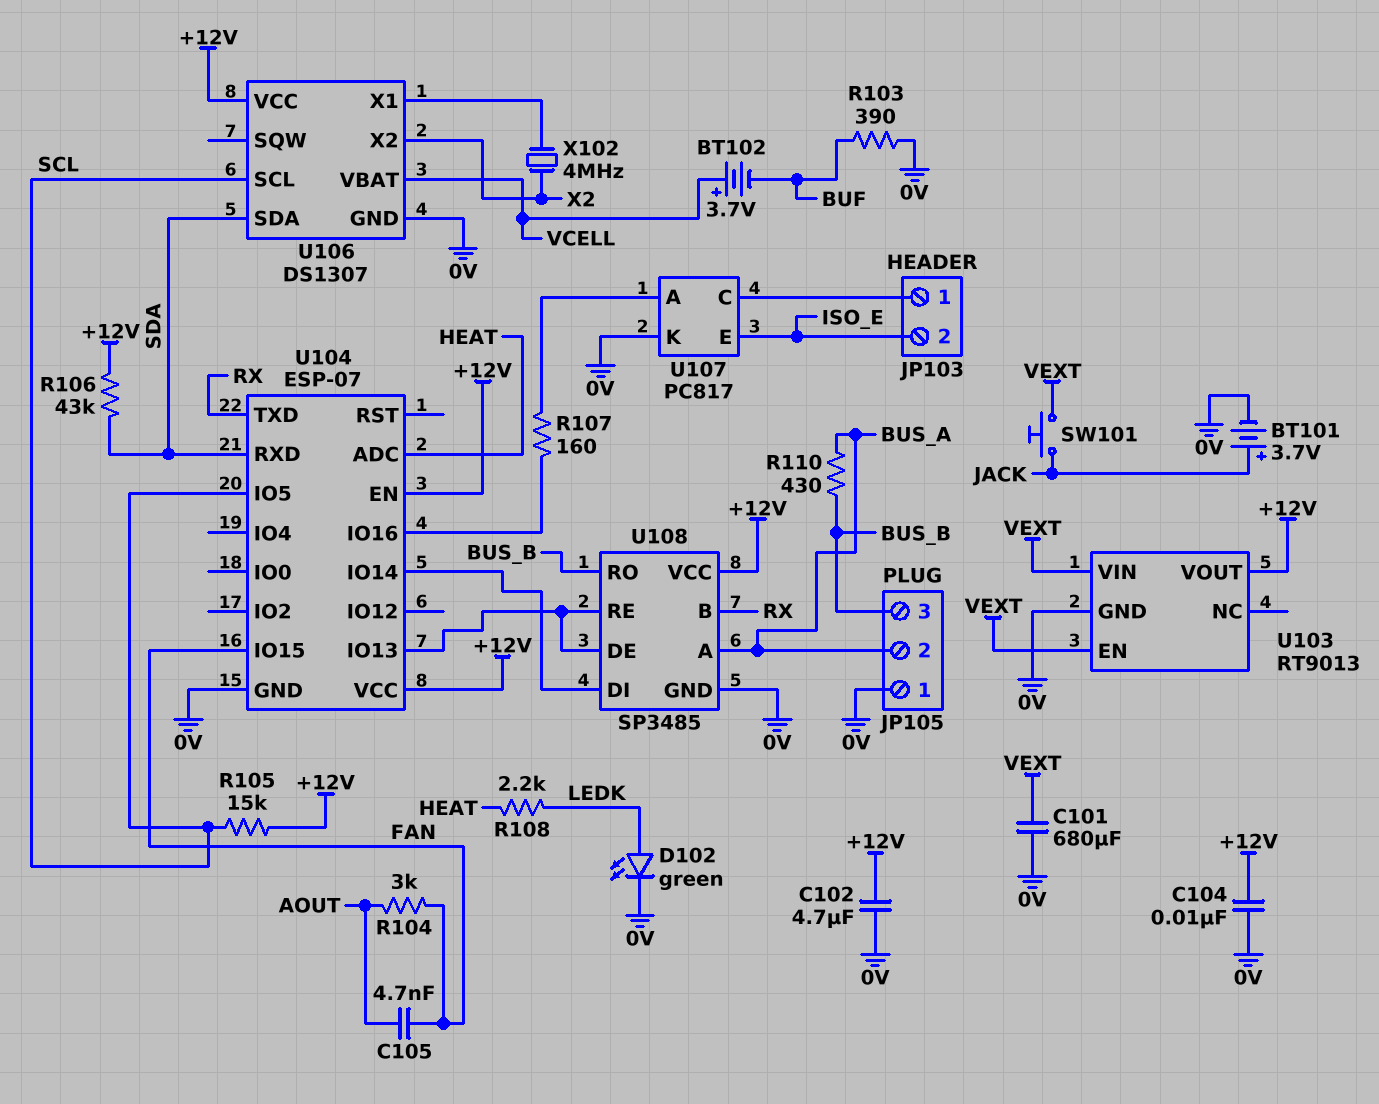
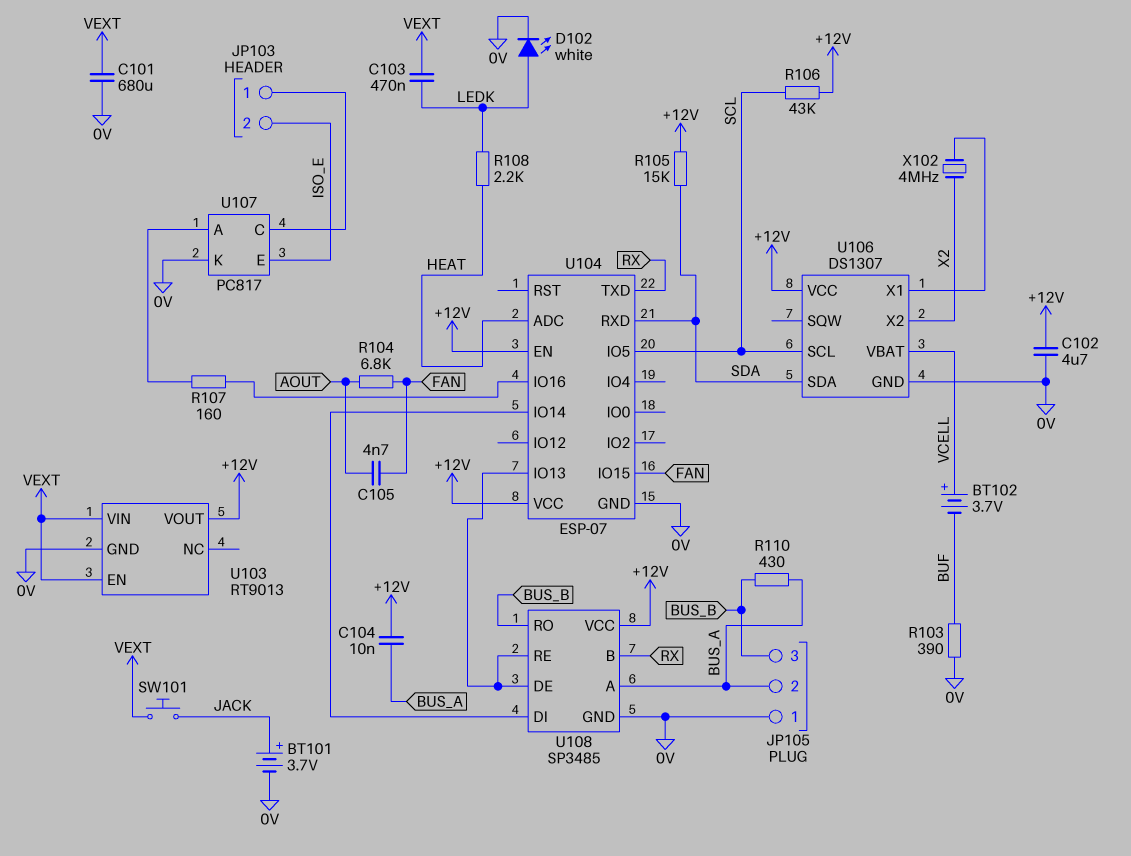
C103: none -> 470nF (LEDK, VEXT)
C104: 10nF (+12V, 0V) -> 10nF (+12V, BUS_A)
D102: LED green (A LEDK, K 0V) -> LED white (A LEDK, K 0V)
R104: 3k (AOUT, FAN) -> 6.8k (AOUT, FAN)
R105: 15k (+12V, SCL) -> 15k (+12V, SDA)
R106: 43k (+12V, SDA) -> 43k (+12V, SCL)

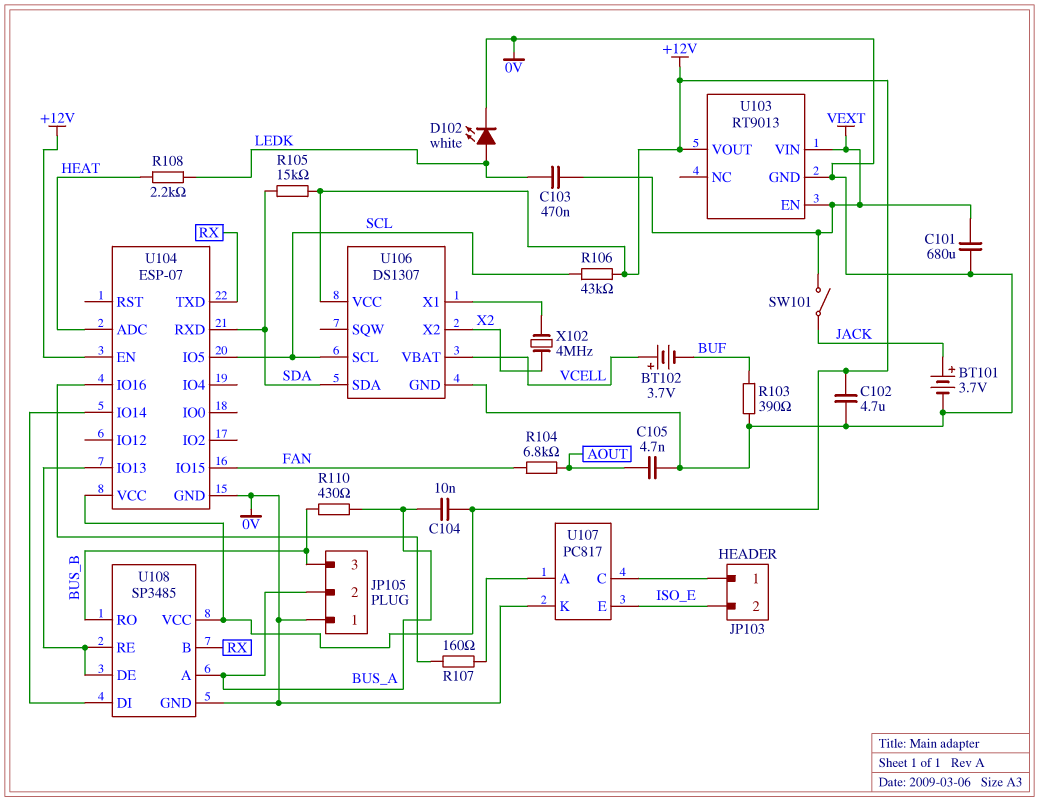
C105: 4.7nF (AOUT, FAN) -> 4.7nF (0V, AOUT)
SW101: button (JACK, VEXT) -> switch (JACK, VEXT)

